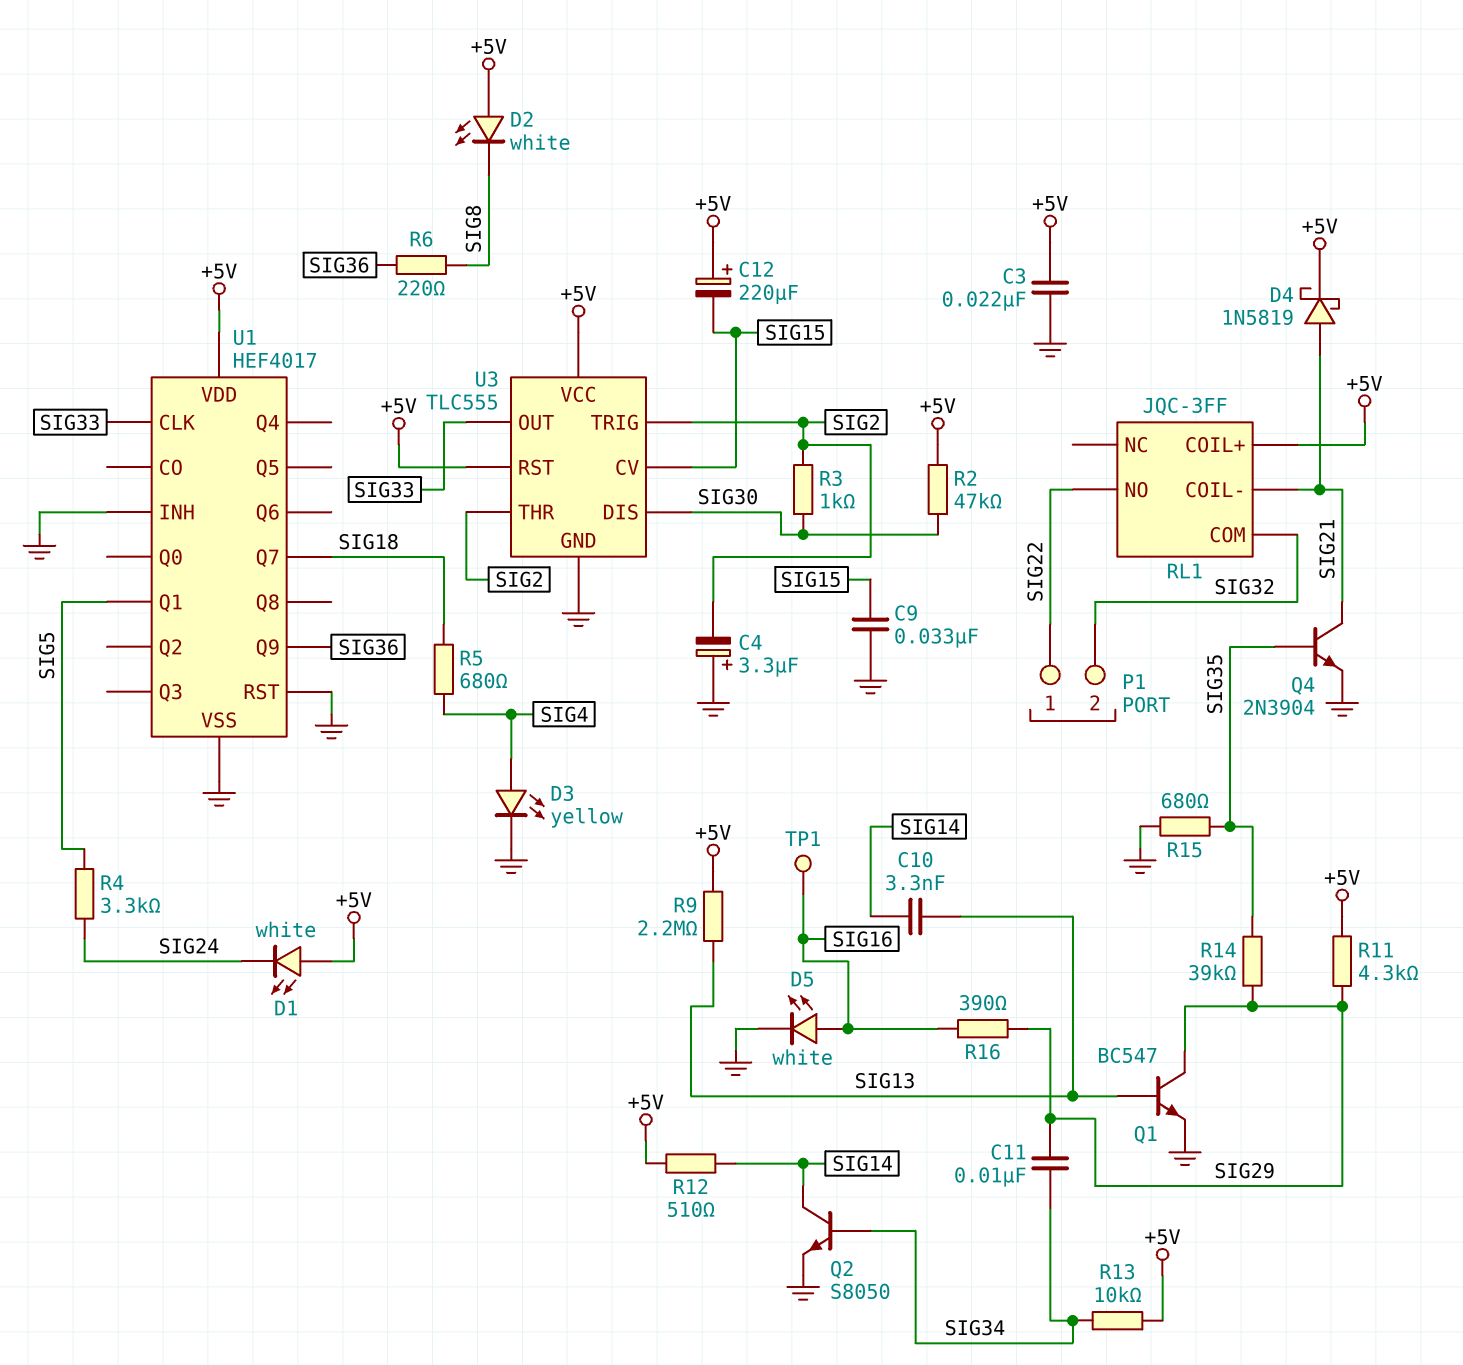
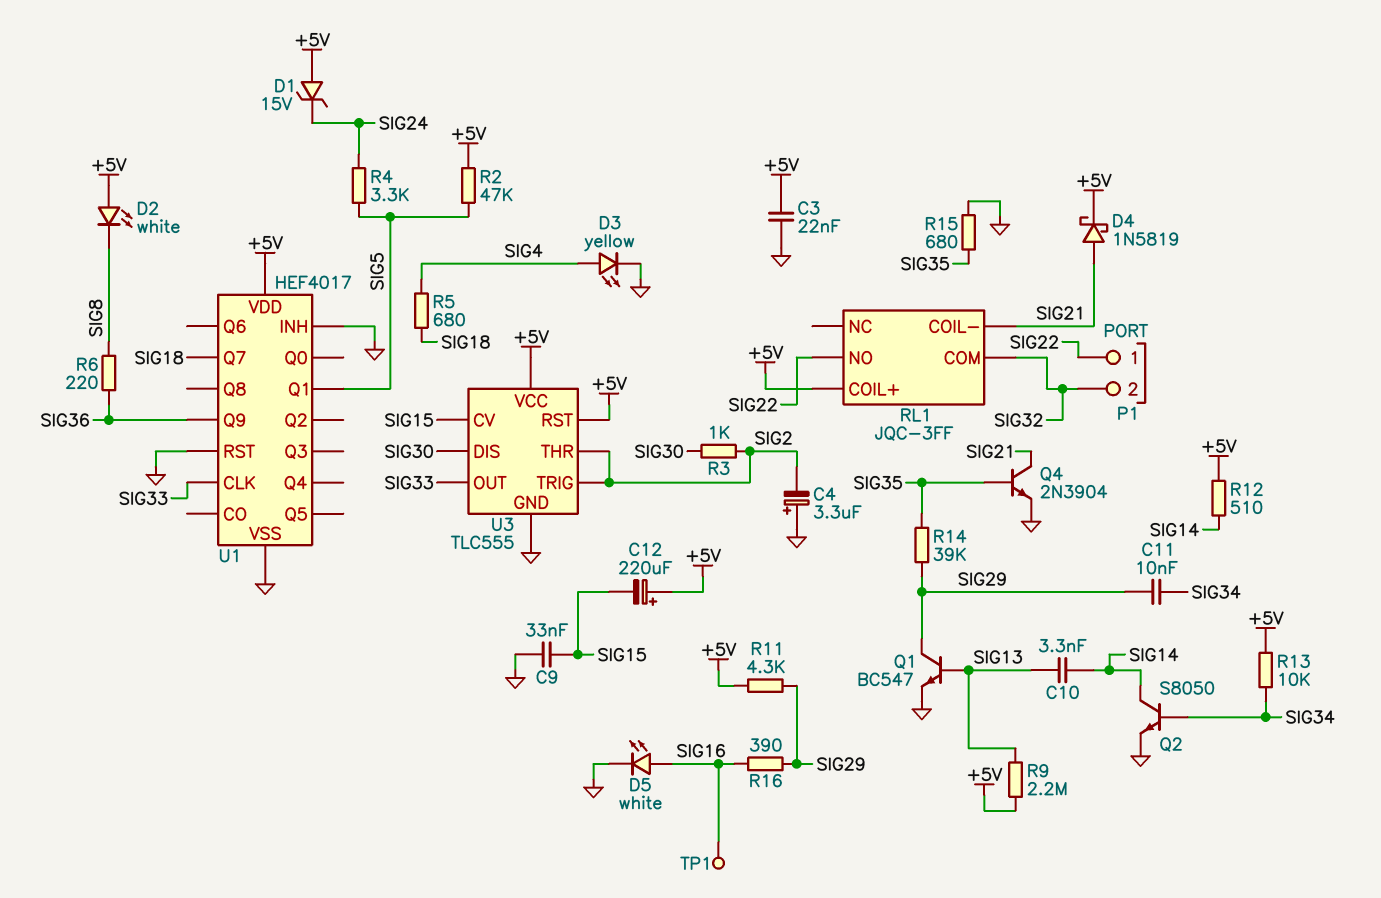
D1: LED white (A +5V, K SIG24) -> zener 15V (A +5V, K SIG24)
R2: 47k (+5V, SIG30) -> 47k (+5V, SIG5)

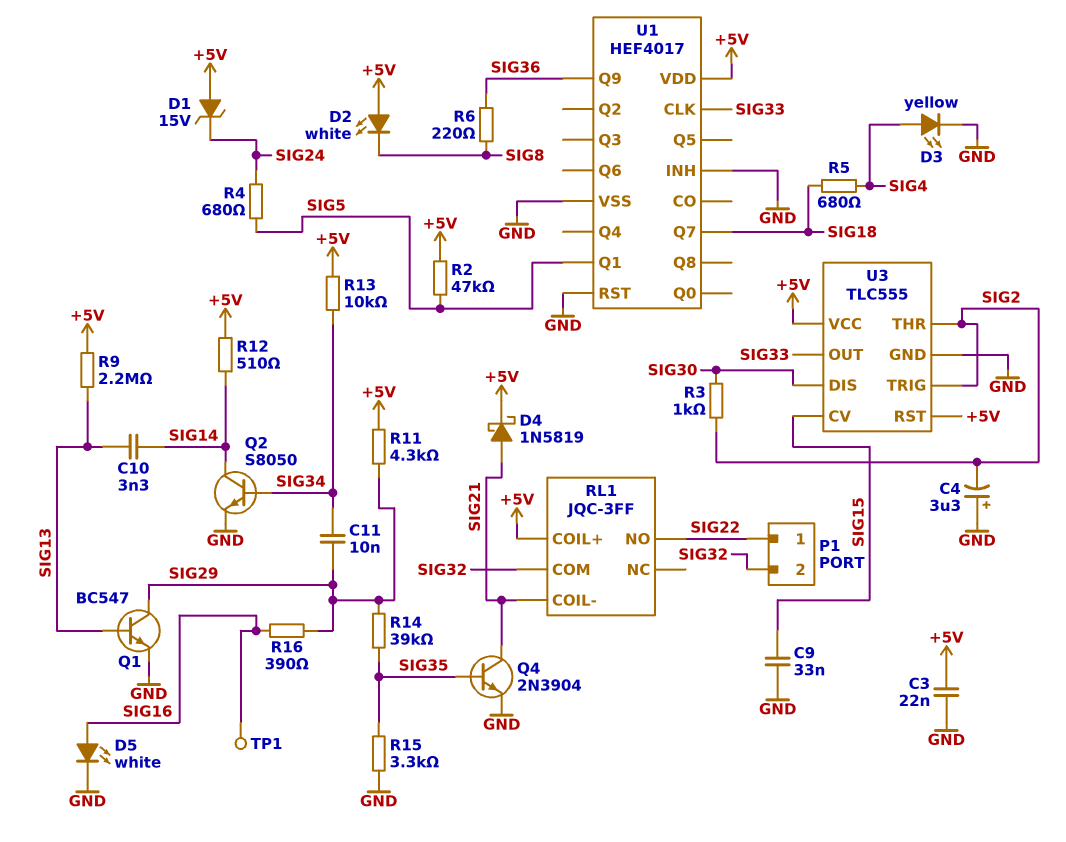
C12: 220uF (plus +5V, minus SIG15) -> none
R4: 3.3k (SIG5, SIG24) -> 680 (SIG5, SIG24)
R15: 680 (GND, SIG35) -> 3.3k (GND, SIG35)

